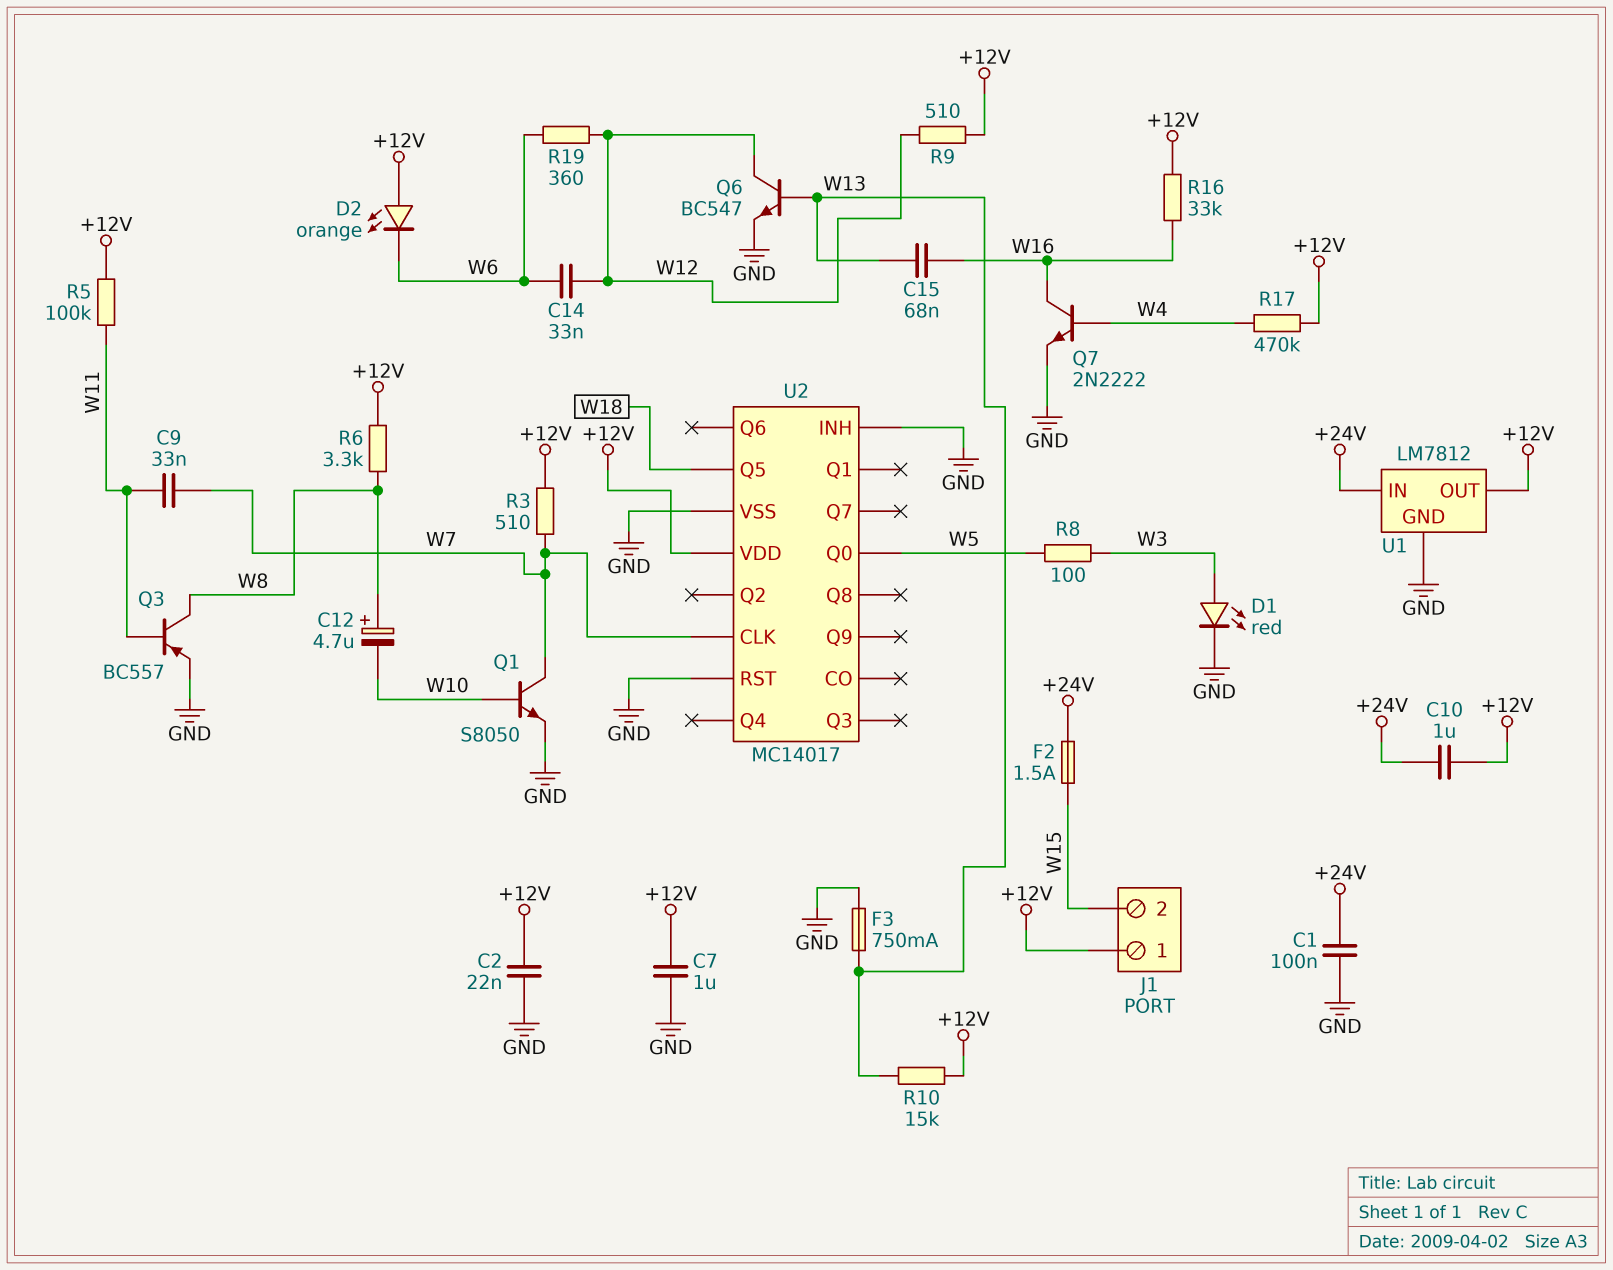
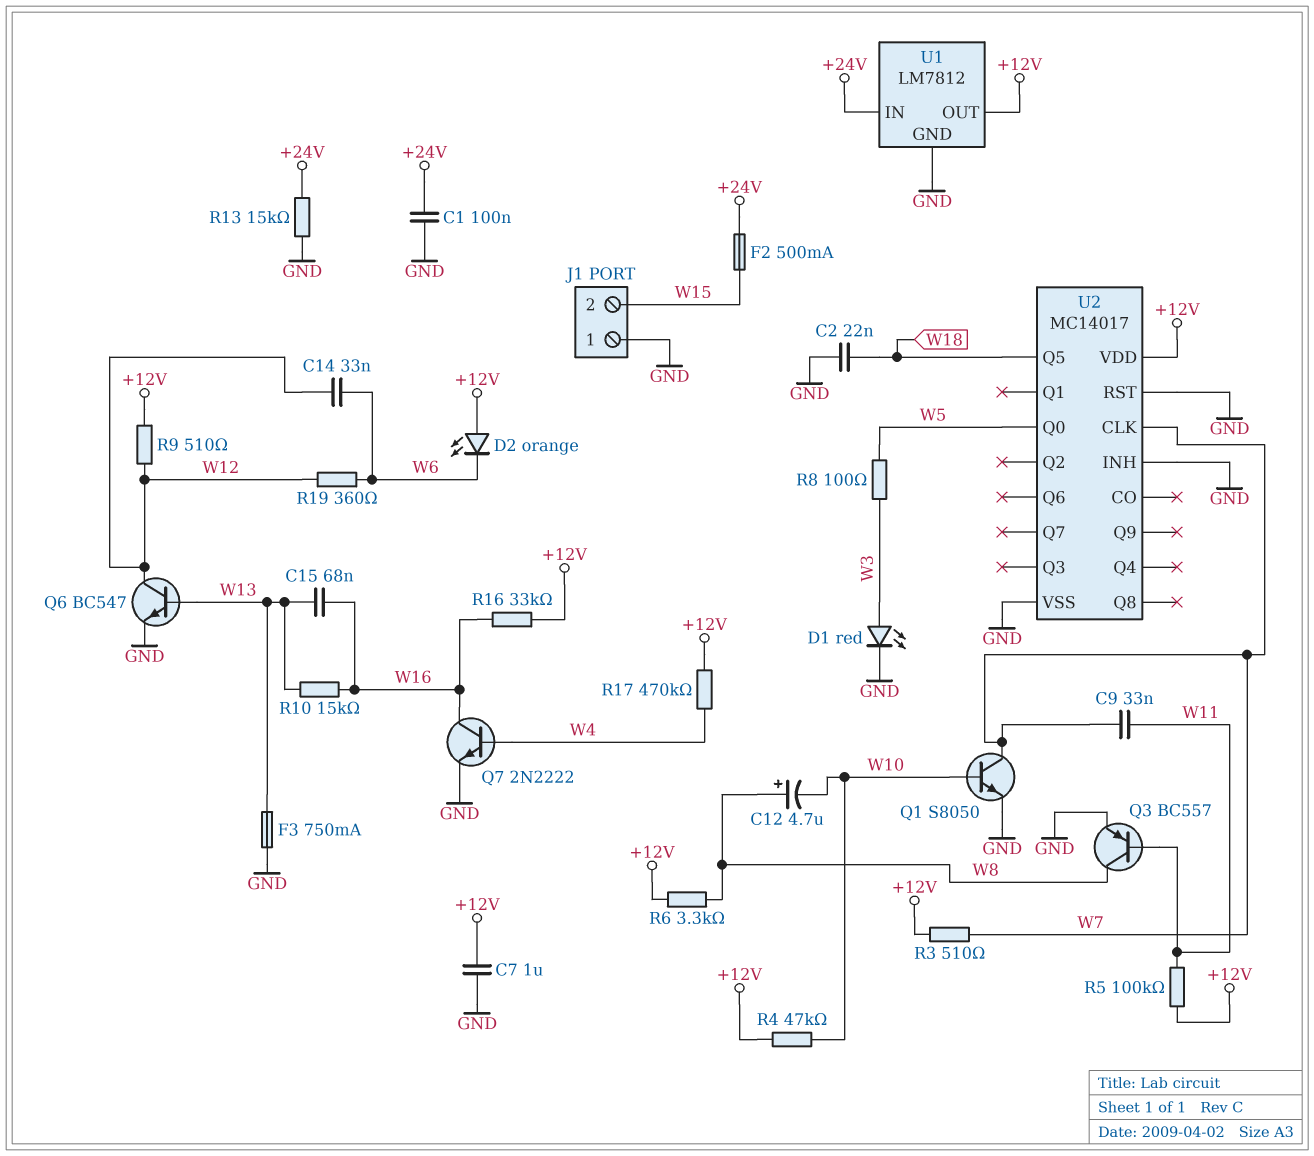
C2: 22nF (+12V, GND) -> 22nF (GND, W18)
C10: 1uF (+12V, +24V) -> none
F2: 1.5A (+24V, W15) -> 500mA (+24V, W15)
J1 pin 1: +12V -> GND
R4: none -> 47k (+12V, W10)
R10: 15k (+12V, W13) -> 15k (W13, W16)
R13: none -> 15k (+24V, GND)

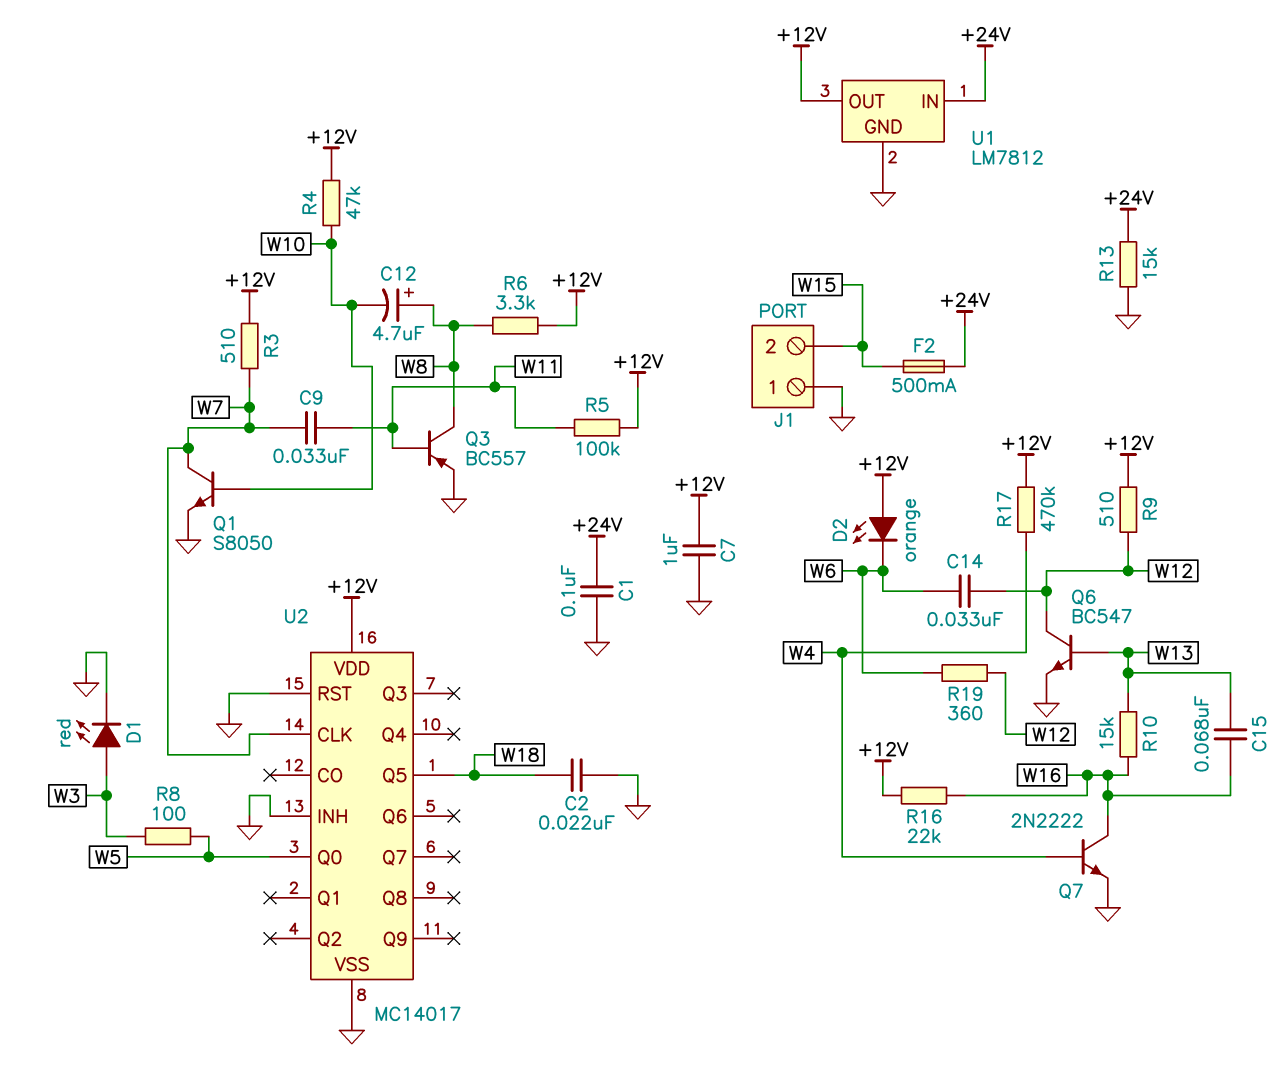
F3: 750mA (GND, W13) -> none
R16: 33k (+12V, W16) -> 22k (+12V, W16)

